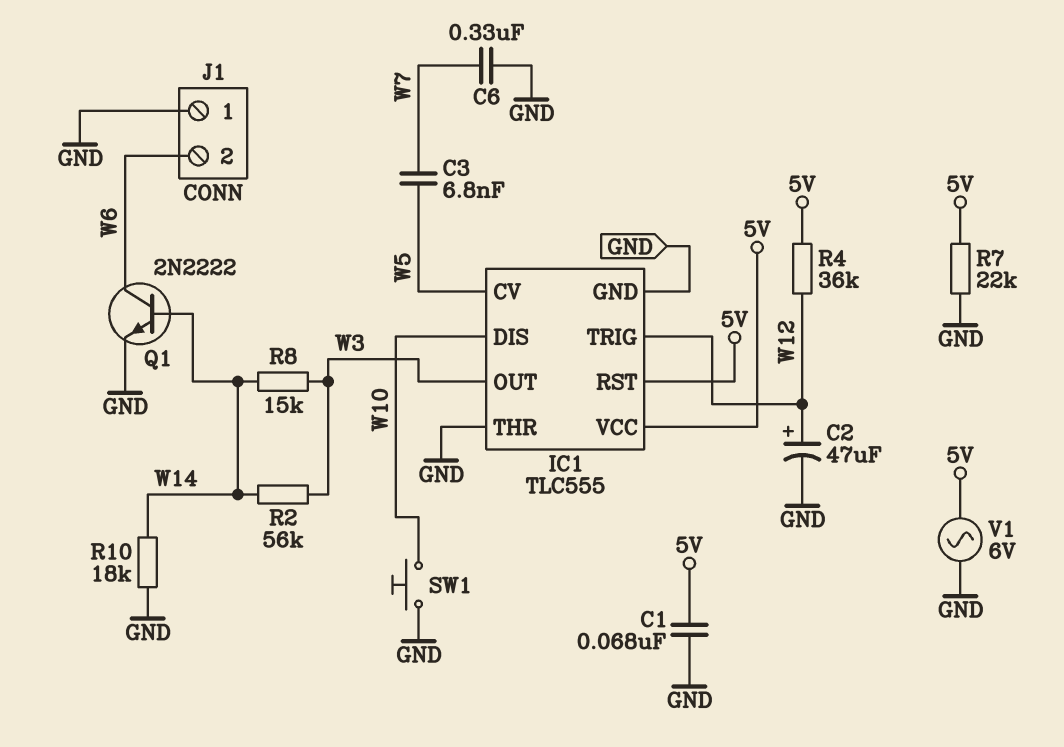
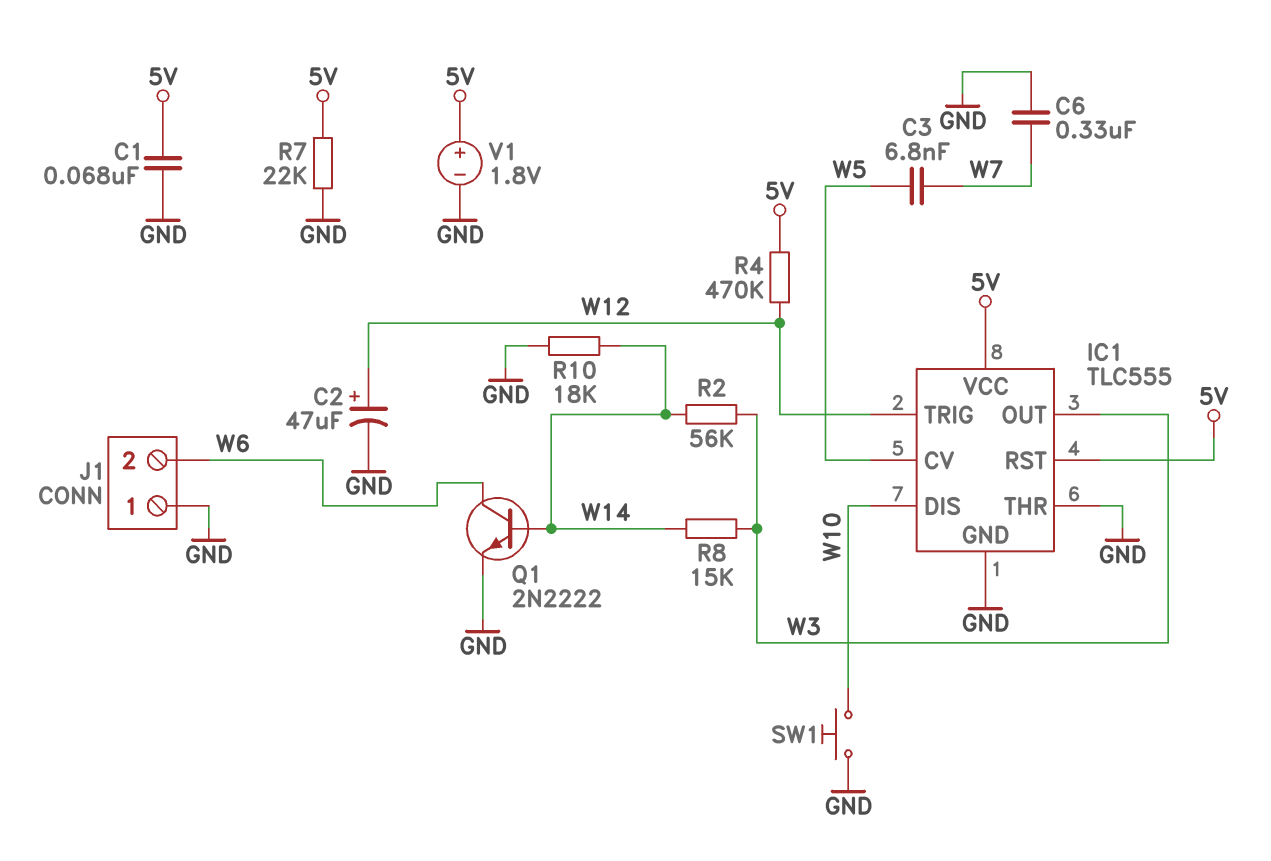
R4: 36k (5V, W12) -> 470k (5V, W12)
V1: AC 6V (5V, GND) -> 1.8V (plus 5V, minus GND)

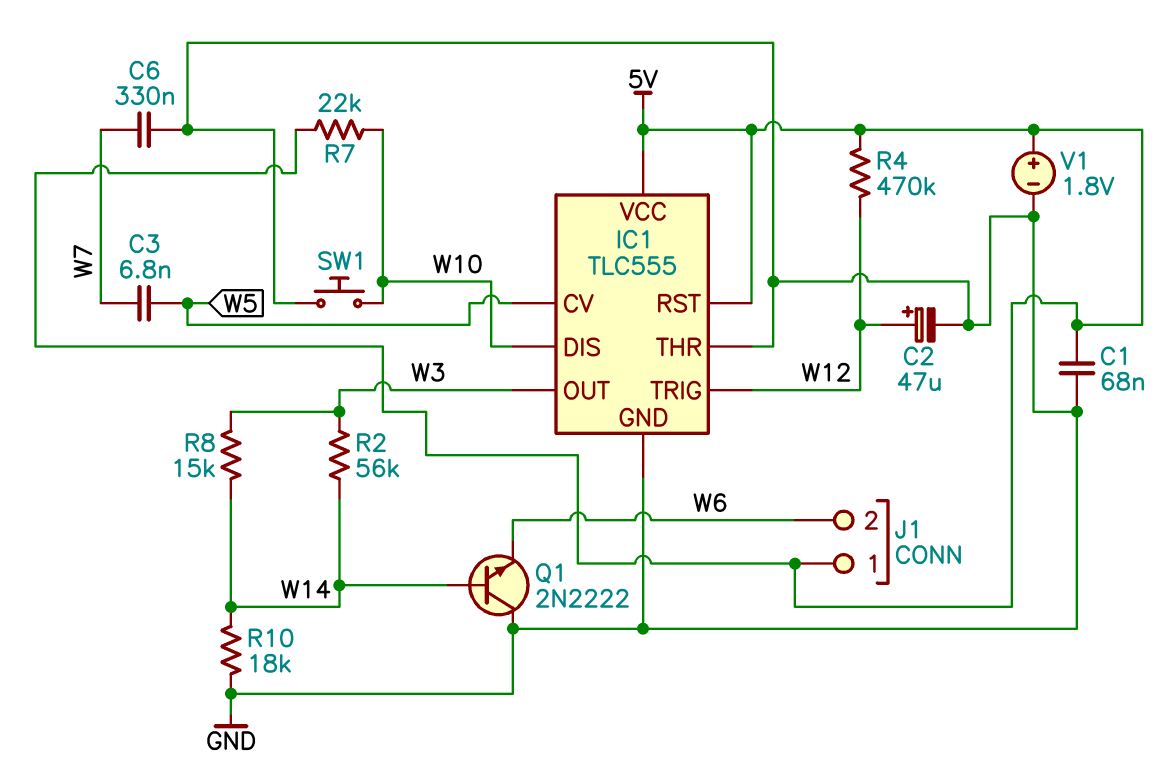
J1 pin 1: GND -> 5V
Q1: NPN 2N2222 (B W14, C W6, E GND) -> NPN 2N2222 (B W14, C GND, E W6)
R7: 22k (5V, GND) -> 22k (5V, W10)

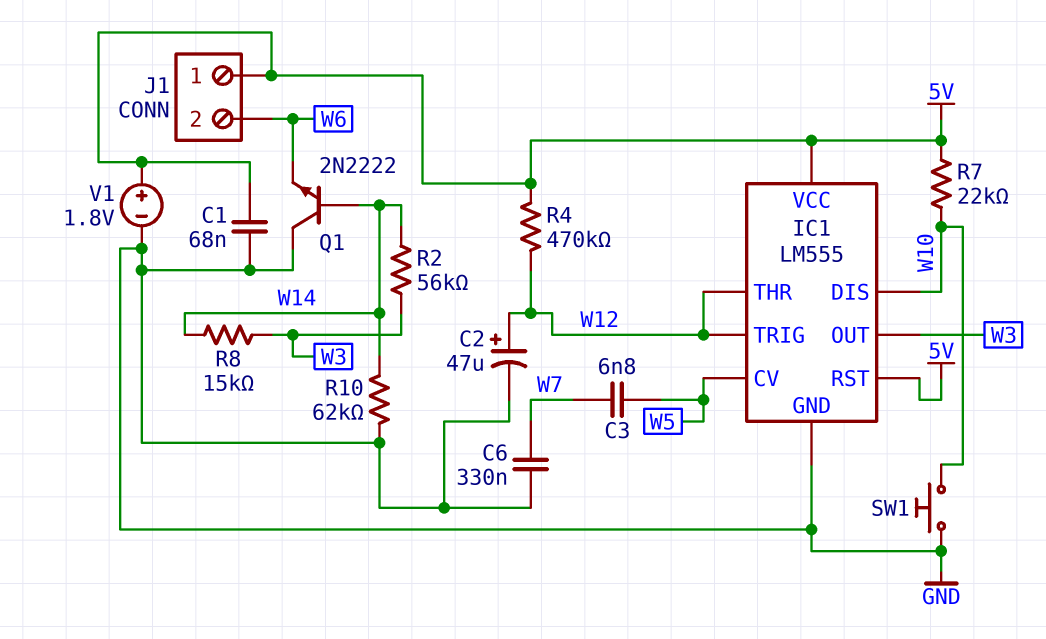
IC1: TLC555 -> LM555
IC1 pin THR: GND -> W12
R10: 18k (GND, W14) -> 62k (GND, W14)

